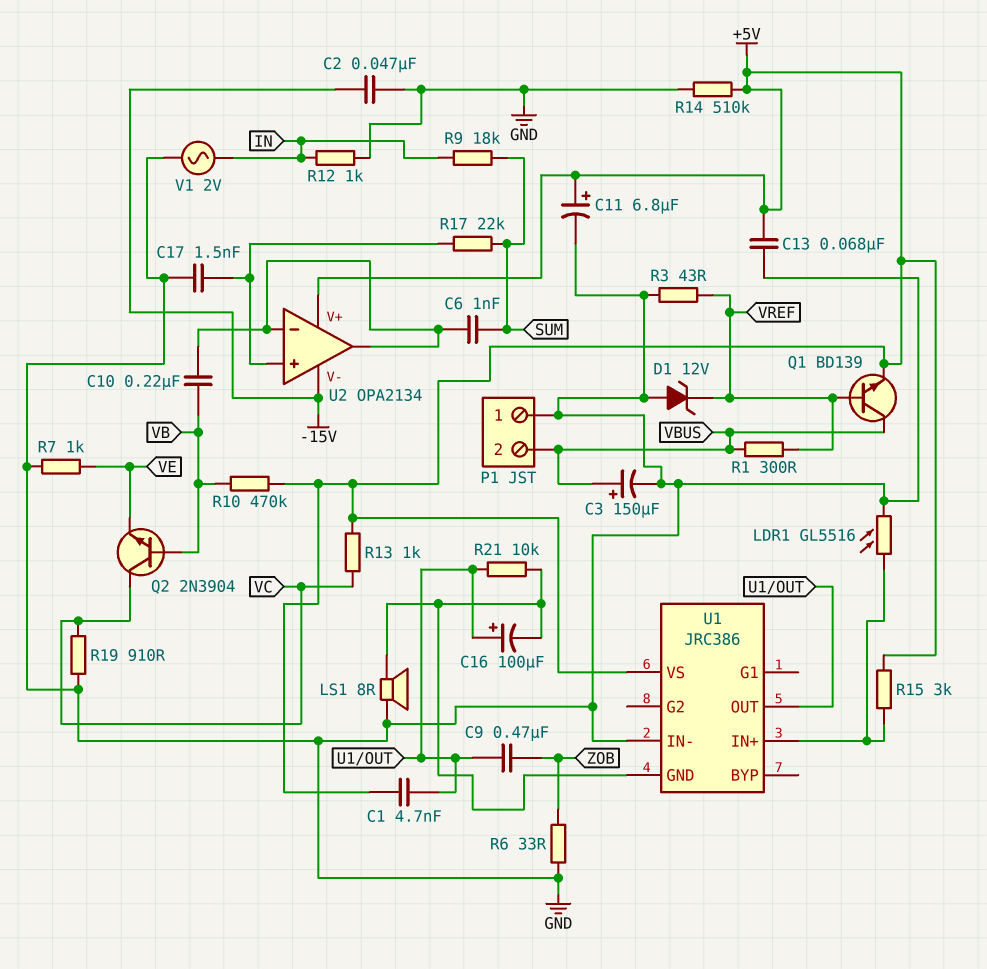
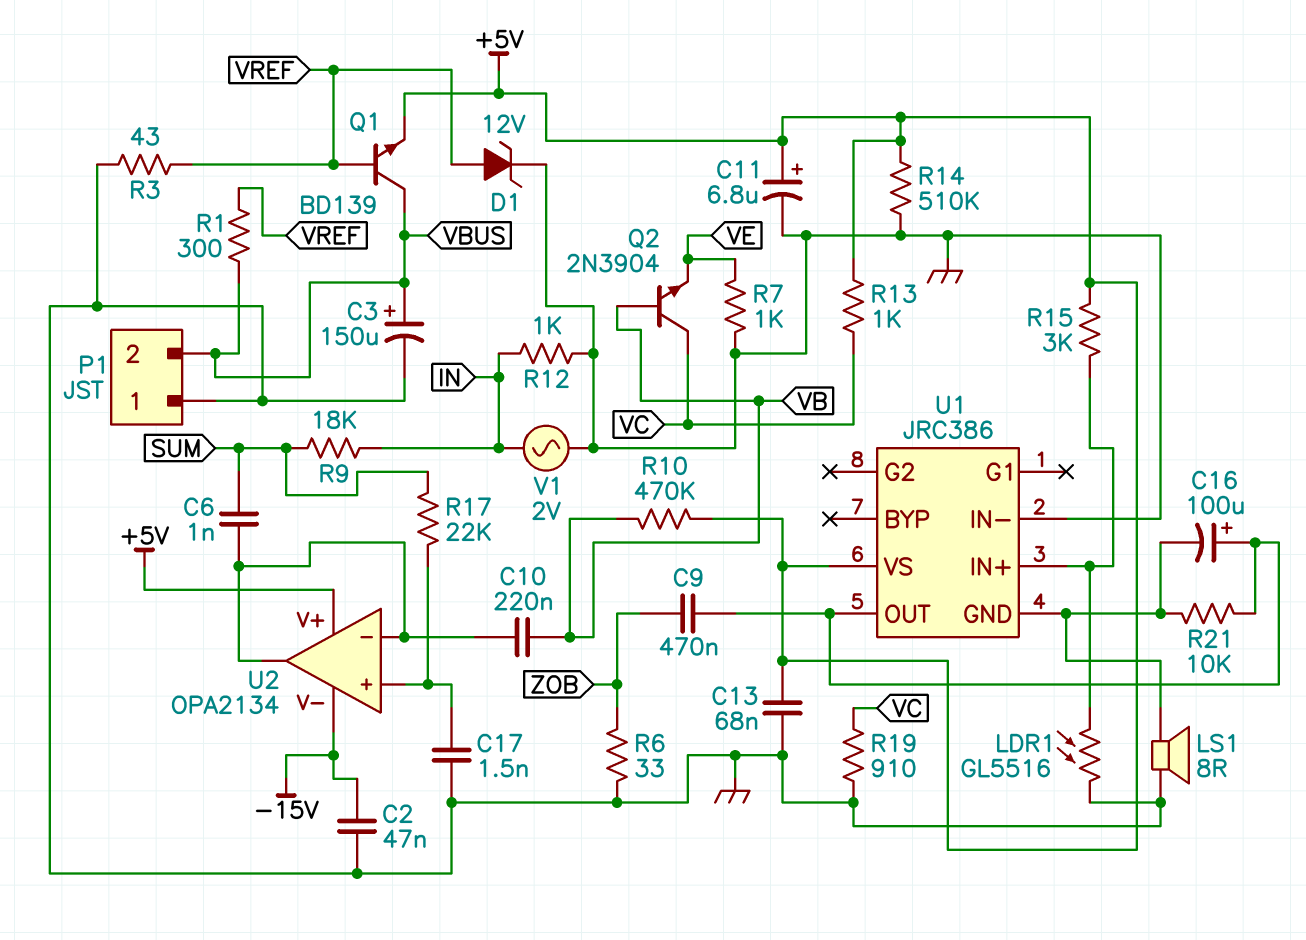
C1: 4.7nF (+5V, U1/OUT) -> none
D1: zener 12V (A GND, K VREF) -> zener 12V (A VREF, K GND)

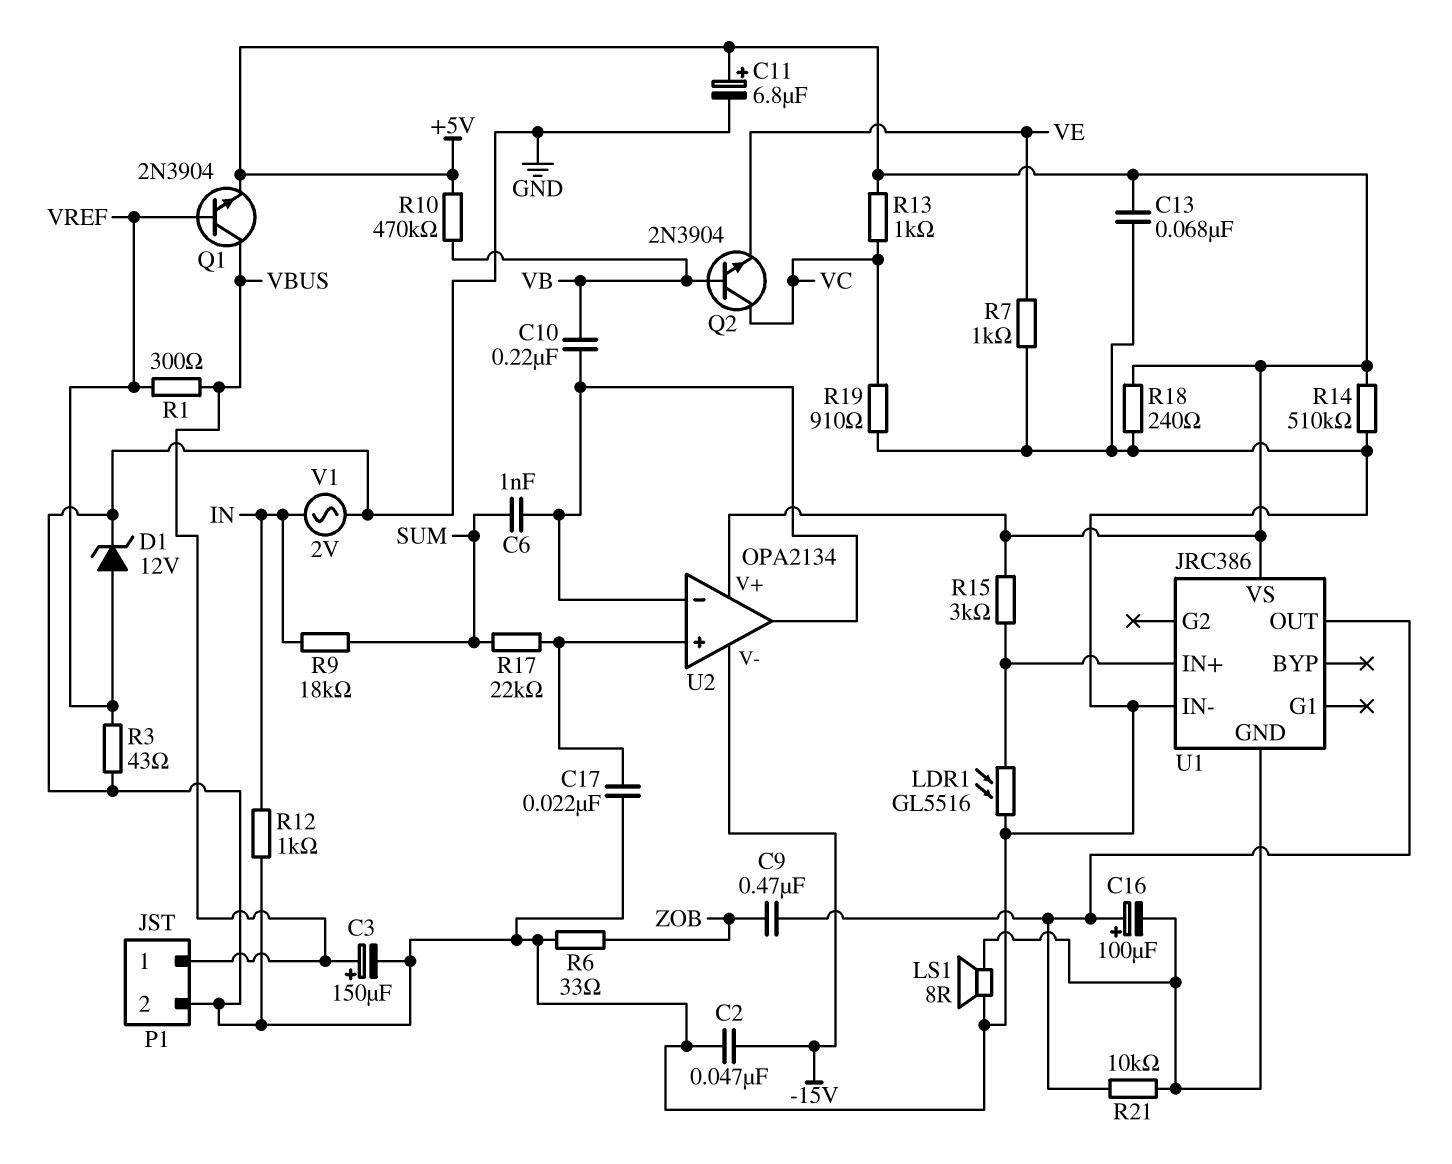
C17: 1.5nF (GND, U2/in+) -> 22nF (GND, U2/in+)
P1 pin 1: GND -> VBUS
P1 pin 2: VBUS -> GND
Q1: NPN BD139 (B VREF, C VBUS, E +5V) -> NPN 2N3904 (B VREF, C VBUS, E +5V)
R18: none -> 240 (+5V, GND)

